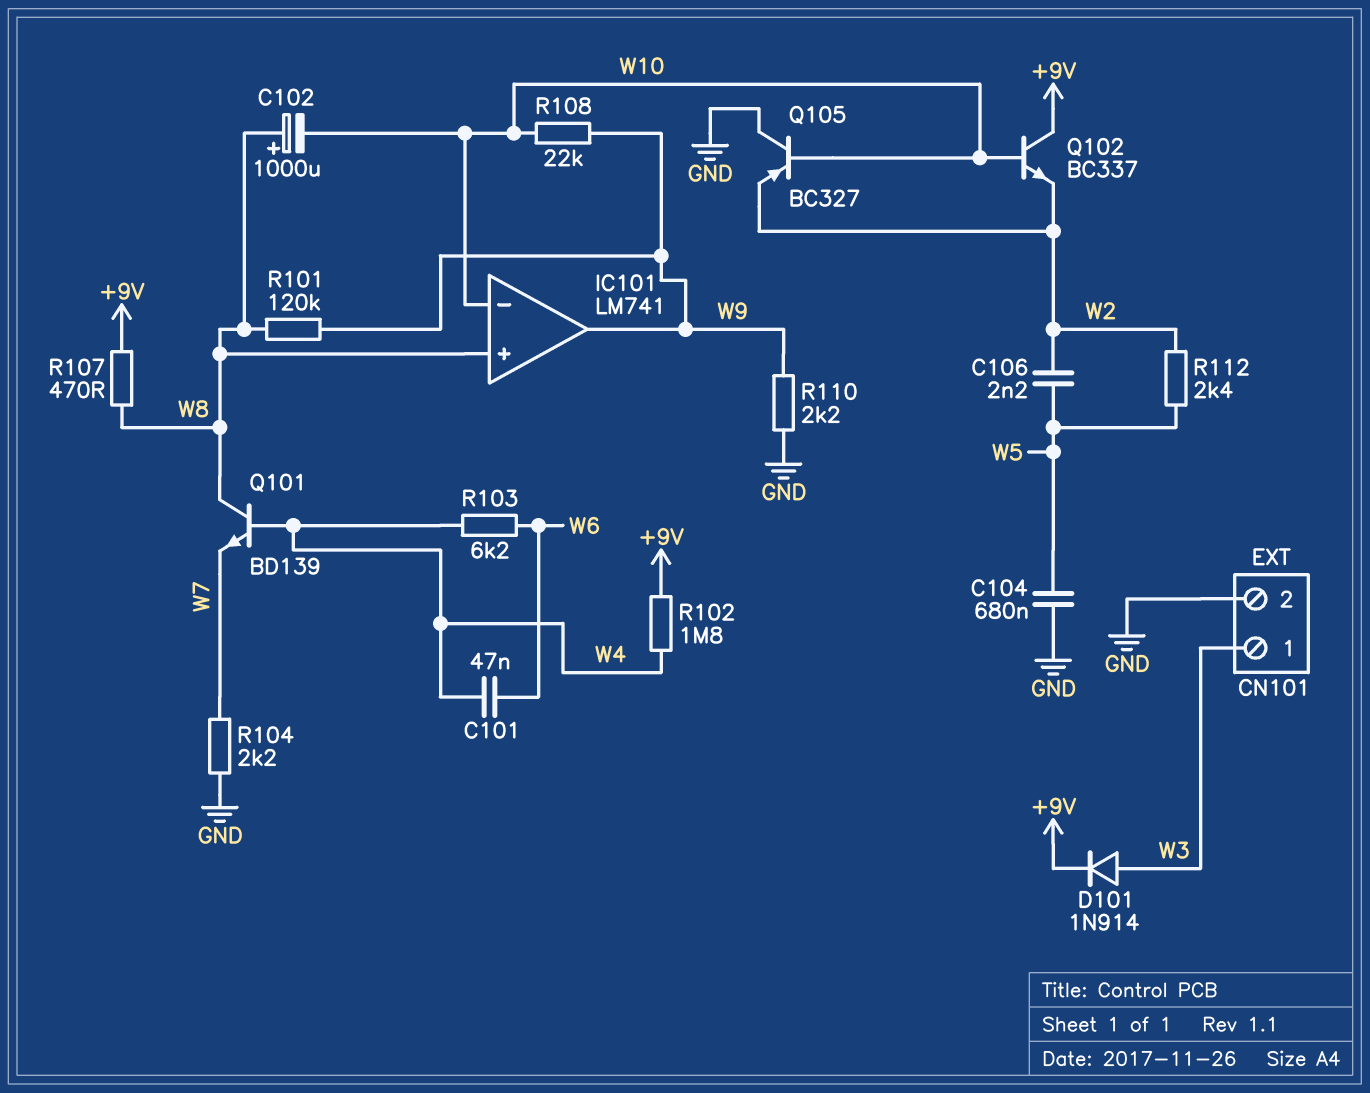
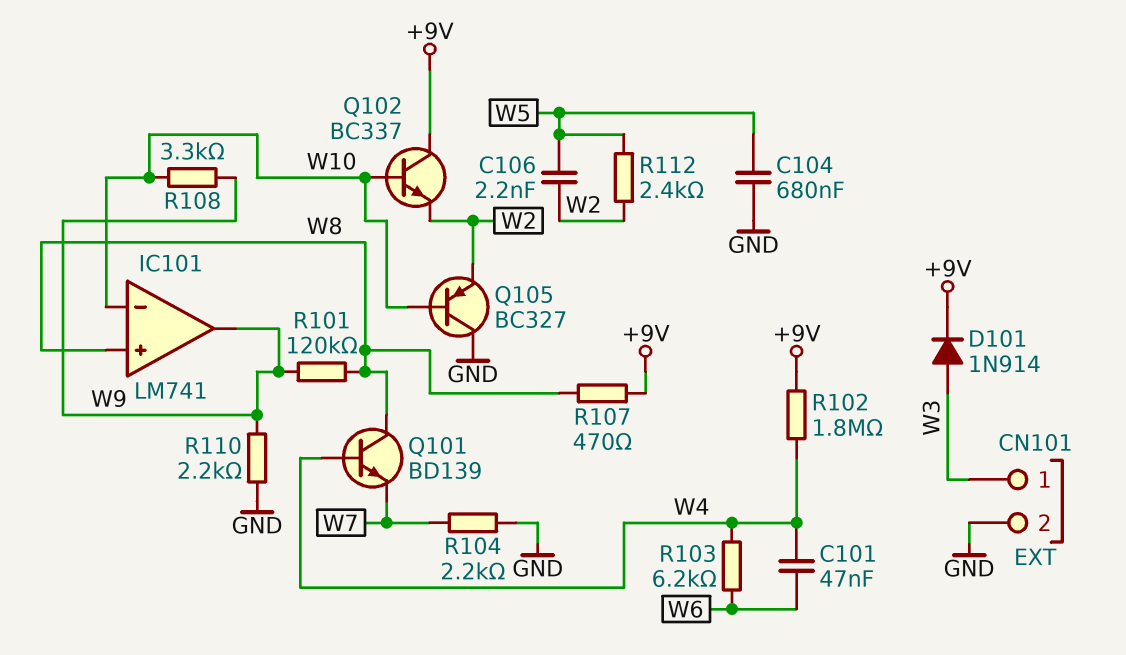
C102: 1000uF (plus W8, minus W10) -> none
R108: 22k (W9, W10) -> 3.3k (W9, W10)

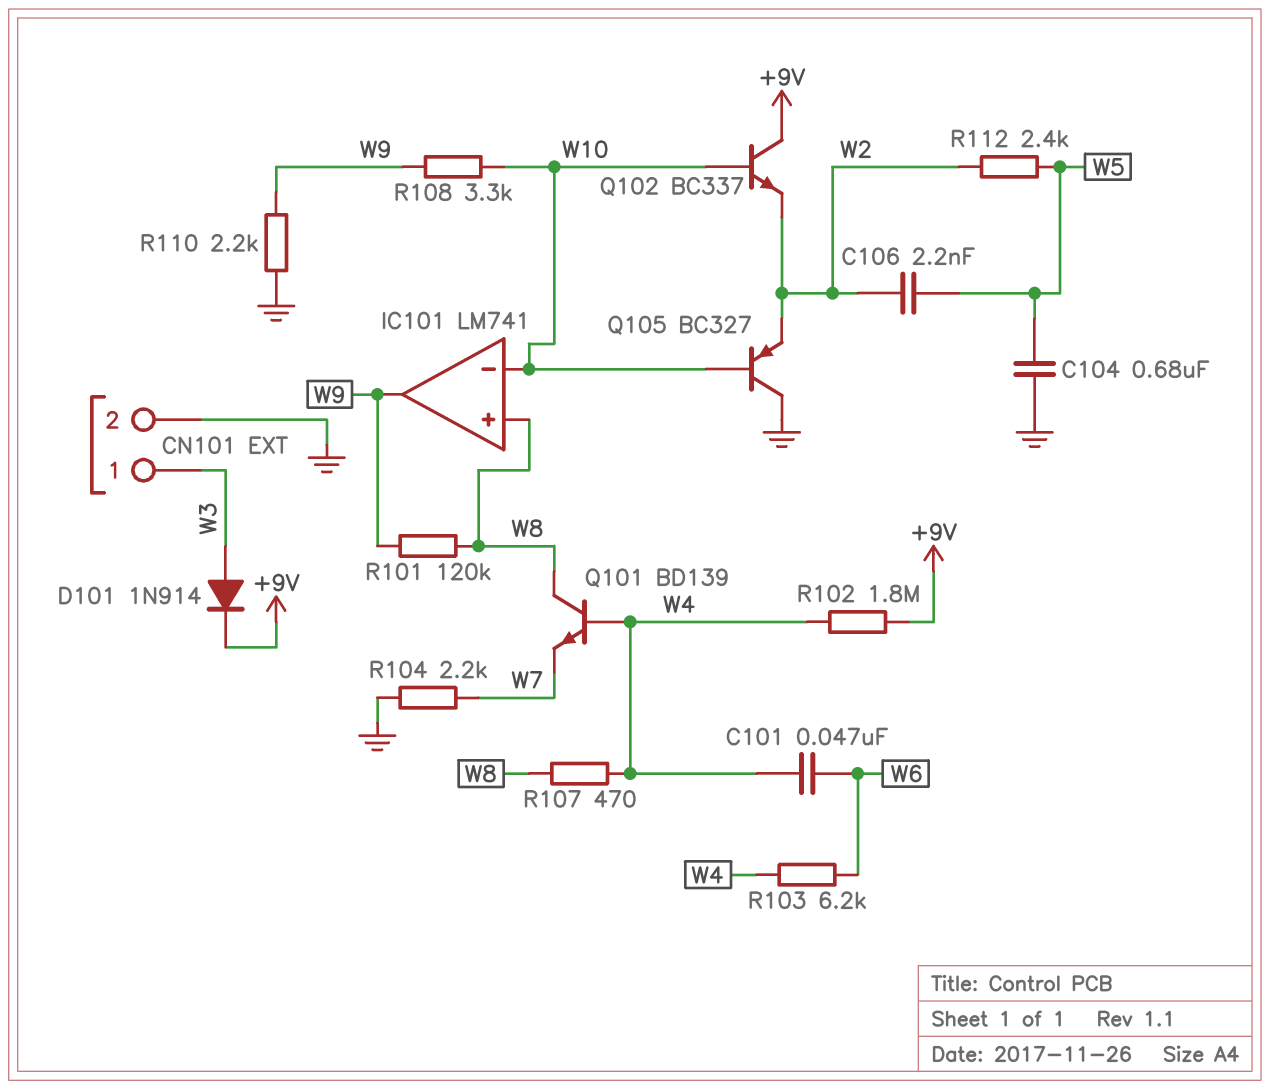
R107: 470 (+9V, W8) -> 470 (W4, W8)

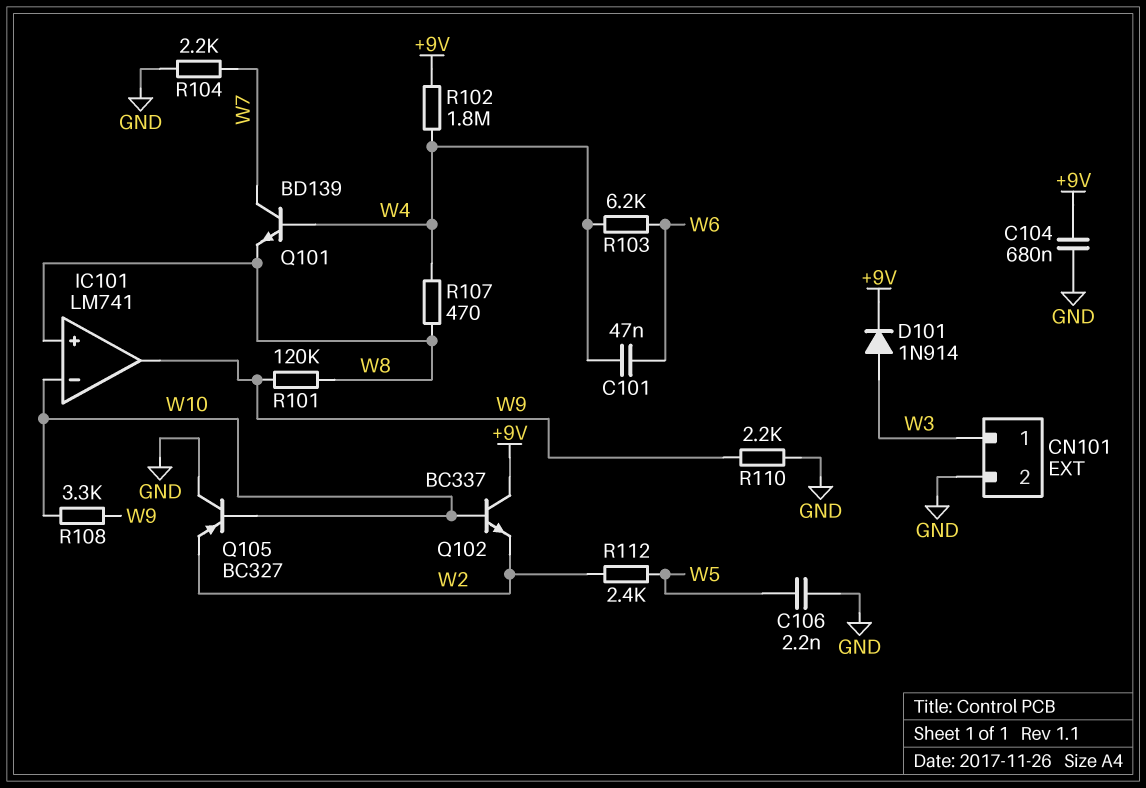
C104: 680nF (GND, W5) -> 680nF (+9V, GND)
C106: 2.2nF (W2, W5) -> 2.2nF (GND, W5)
Q101: NPN BD139 (B W4, C W8, E W7) -> NPN BD139 (B W4, C W7, E W8)

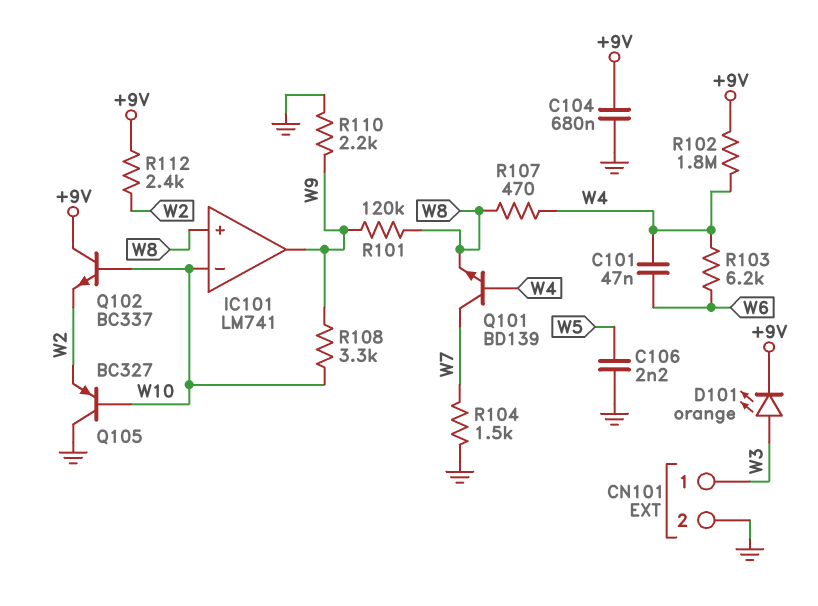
D101: diode 1N914 (A W3, K +9V) -> LED orange (A W3, K +9V)
R104: 2.2k (GND, W7) -> 1.5k (GND, W7)
R112: 2.4k (W2, W5) -> 2.4k (+9V, W2)

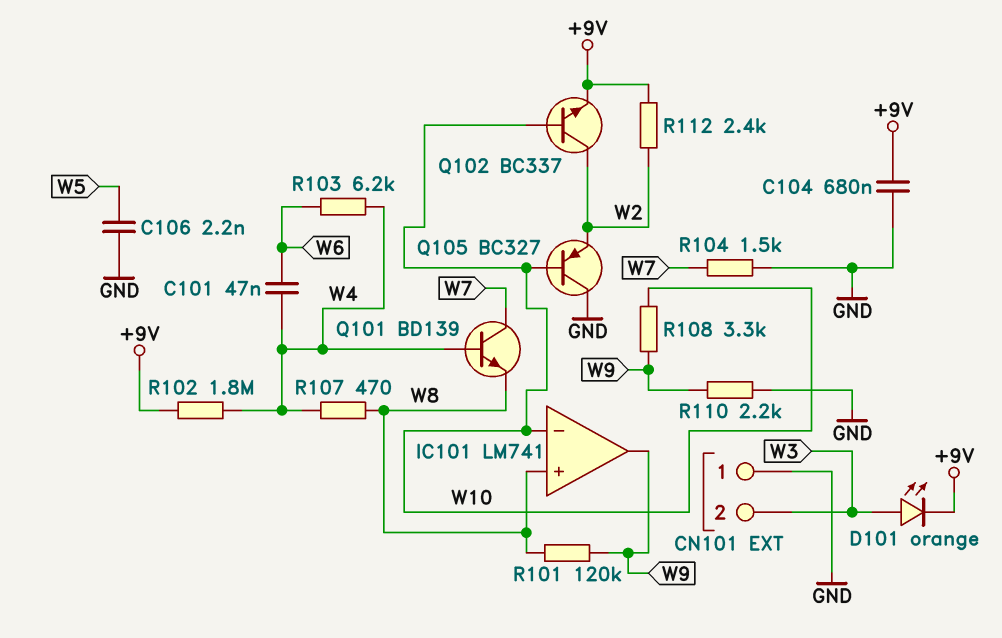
CN101 pin 1: W3 -> GND
CN101 pin 2: GND -> W3
Q102: NPN BC337 (B W10, C +9V, E W2) -> NPN BC337 (B W10, C W2, E +9V)

